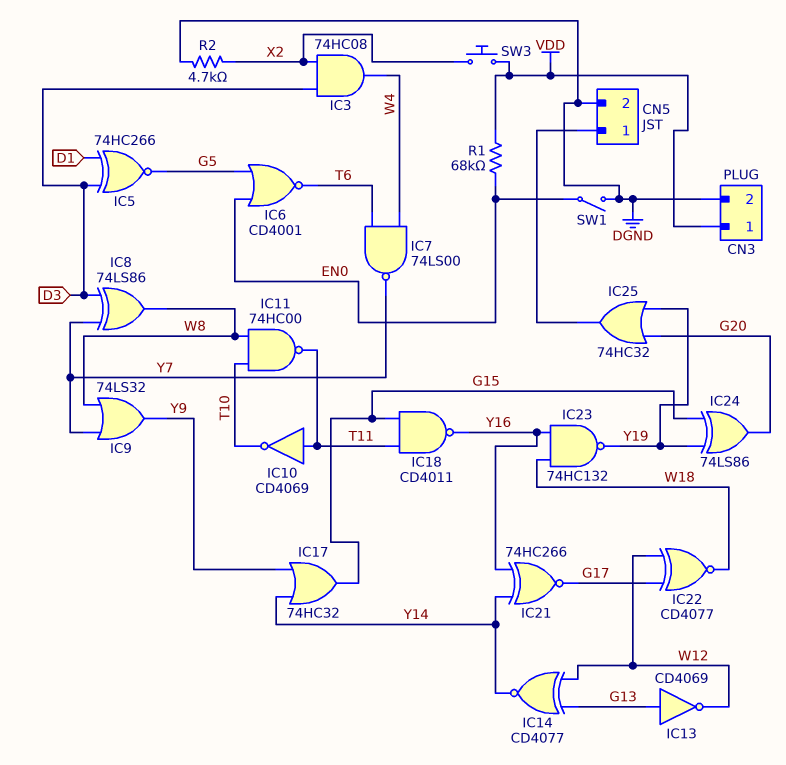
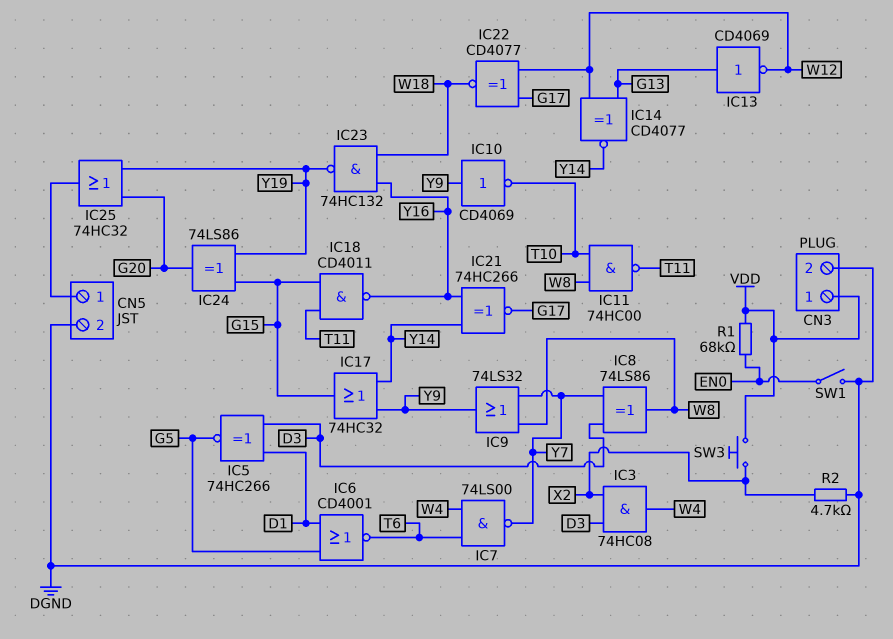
IC6: NOR CD4001 (in EN0, in G5, out T6) -> NOR CD4001 (in D1, in G5, out T6)
IC10: NOT CD4069 (in T11, out T10) -> NOT CD4069 (in Y9, out T10)

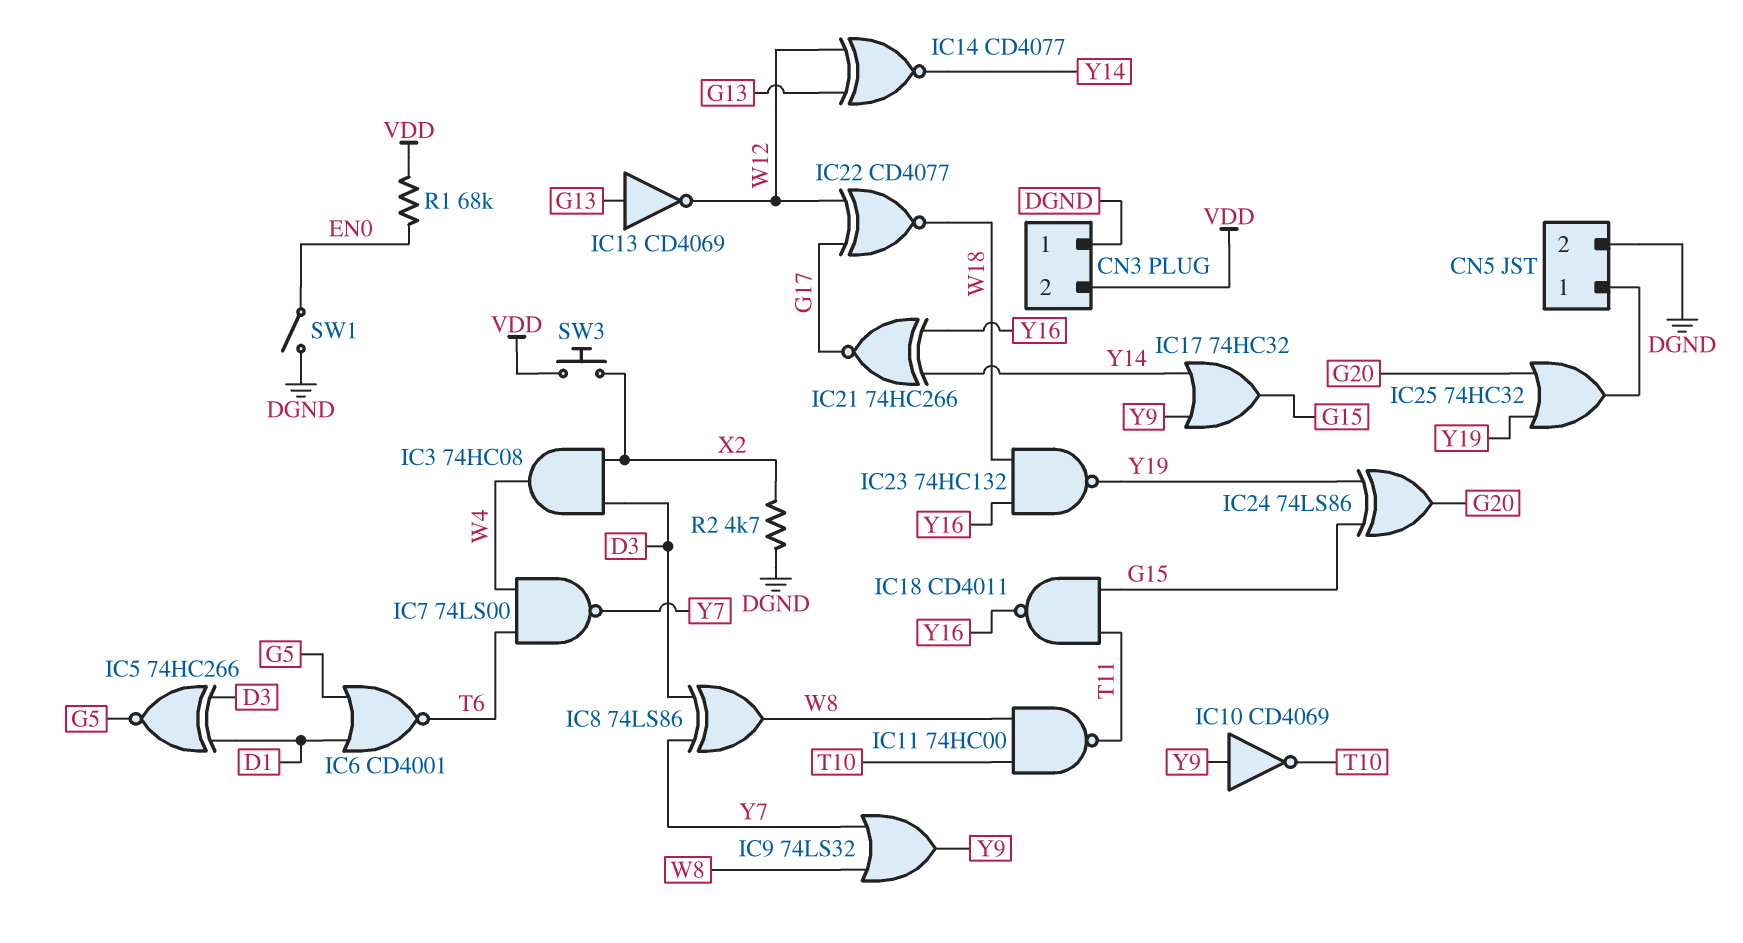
CN3 pin 1: VDD -> DGND
CN3 pin 2: DGND -> VDD

